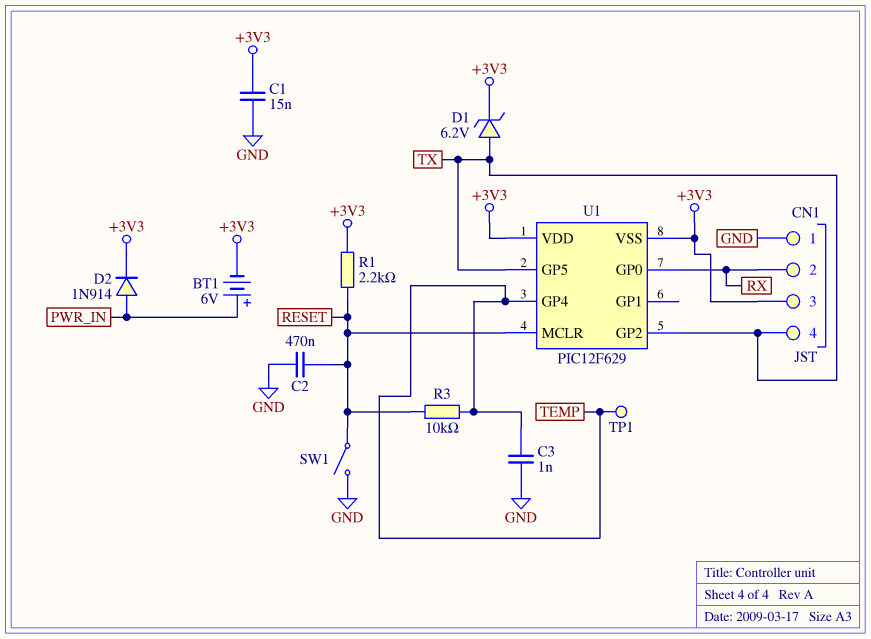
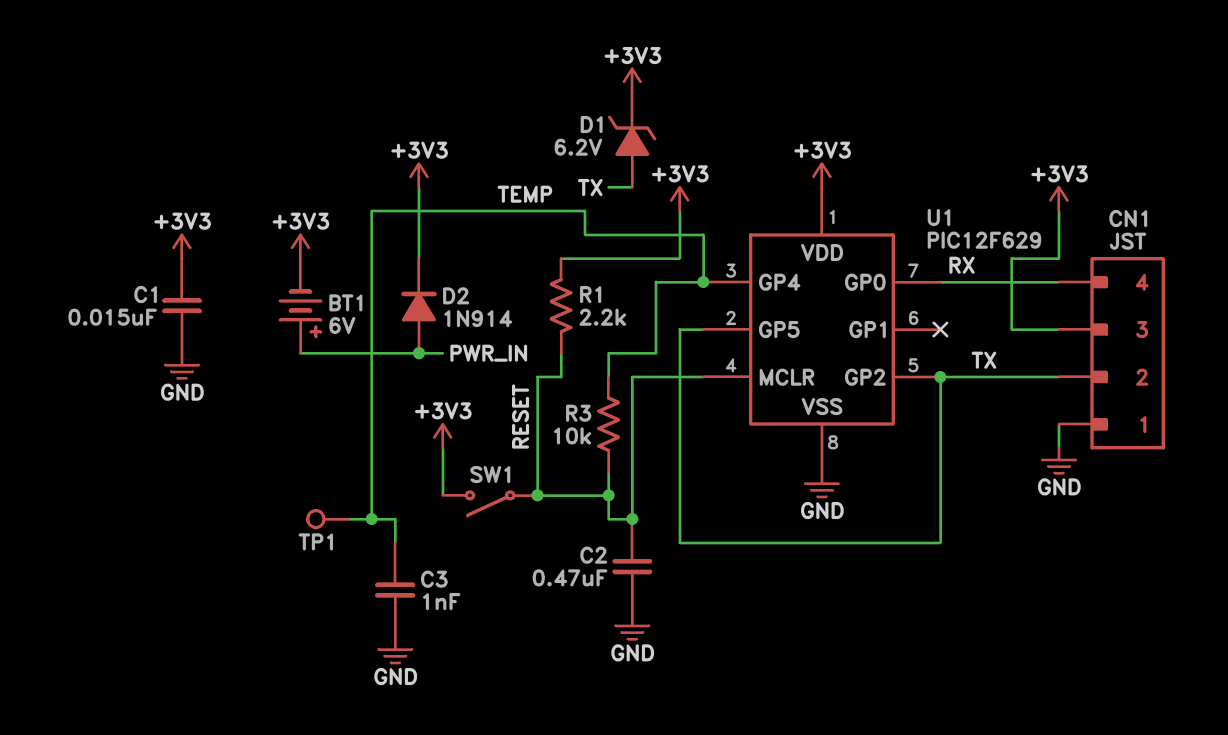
CN1 pin 2: RX -> TX
CN1 pin 4: TX -> RX
SW1: switch (GND, RESET) -> switch (+3V3, RESET)
U1 pin VSS: +3V3 -> GND

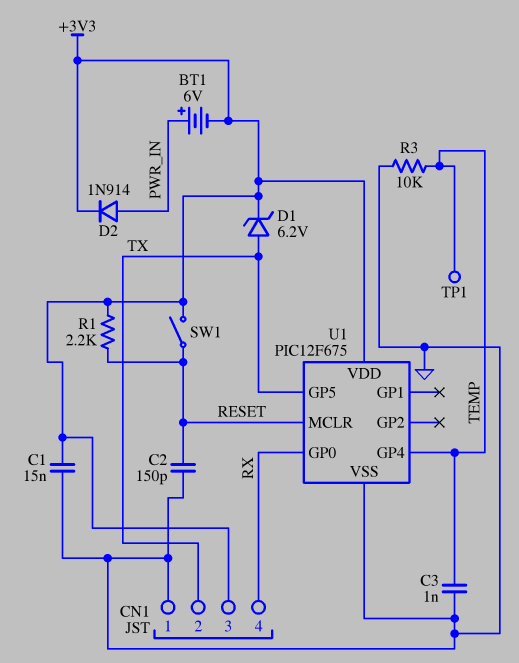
C2: 470nF (GND, RESET) -> 150pF (GND, RESET)
R3: 10k (RESET, TEMP) -> 10k (GND, TEMP)
U1: PIC12F629 -> PIC12F675
U1 pin GP2: TX -> none

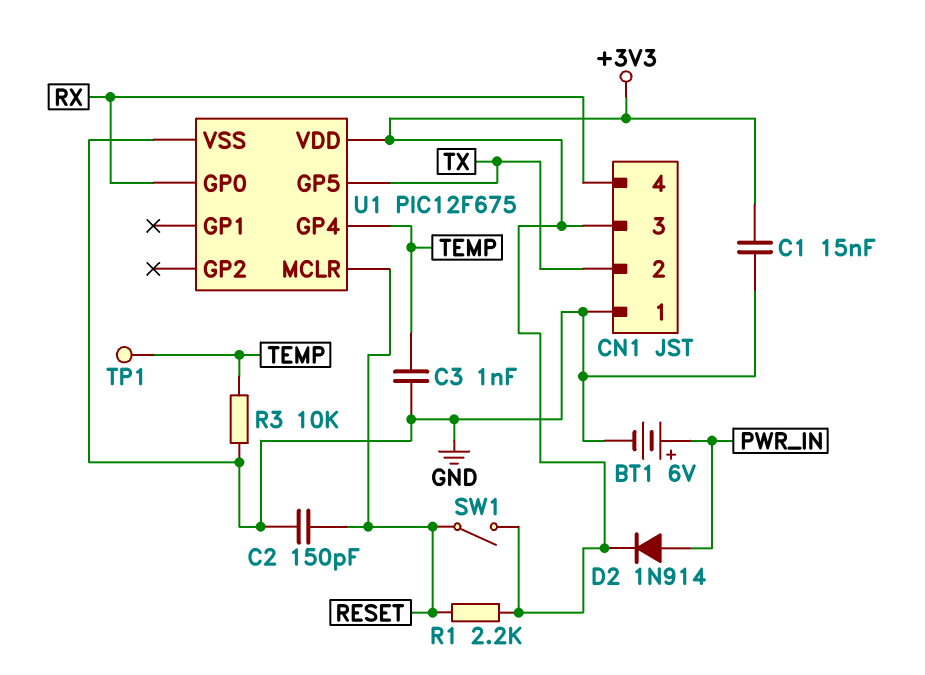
BT1: 6V (plus PWR_IN, minus +3V3) -> 6V (plus PWR_IN, minus GND)
D1: zener 6.2V (A TX, K +3V3) -> none

